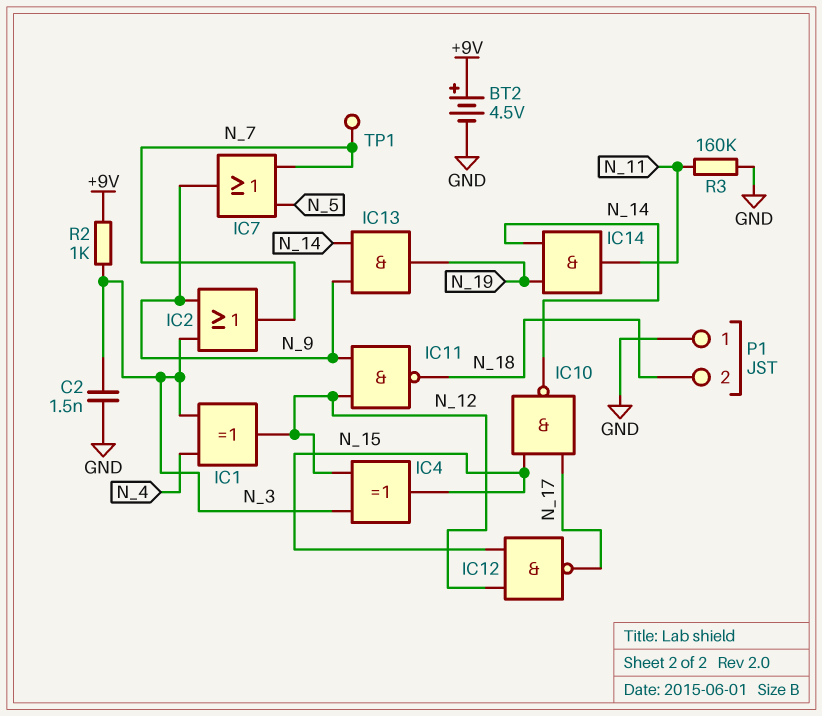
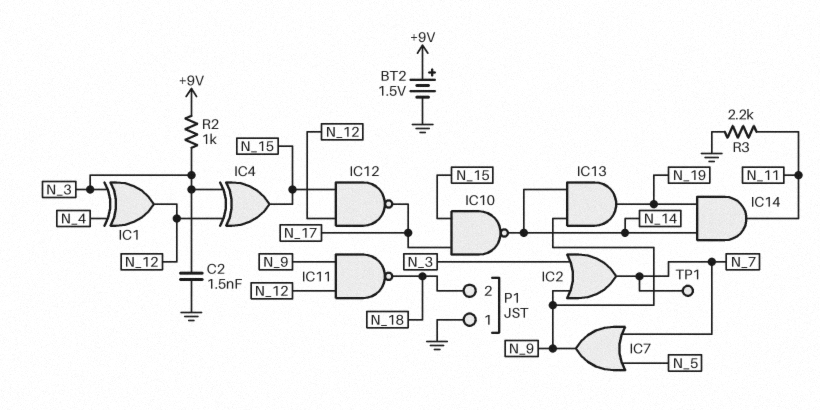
BT2: 4.5V (plus +9V, minus GND) -> 1.5V (plus +9V, minus GND)
R3: 160k (GND, N_11) -> 2.2k (GND, N_11)

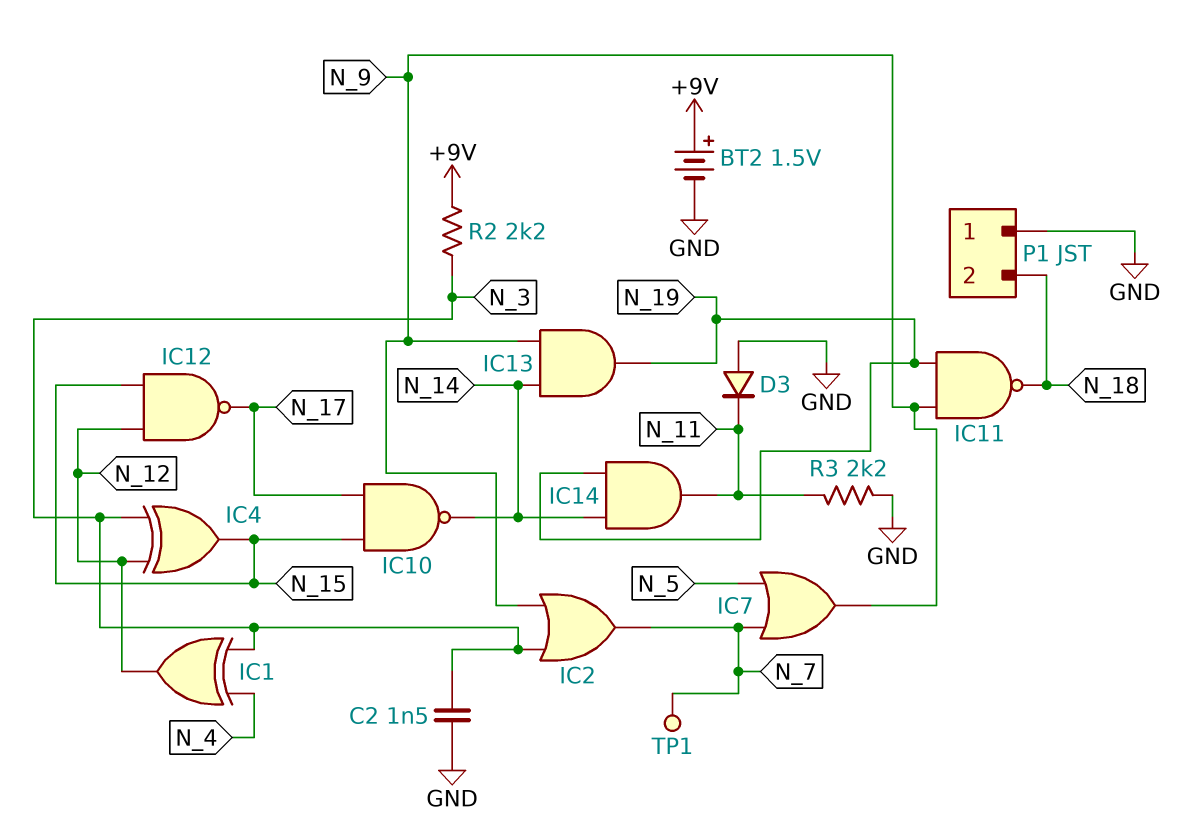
D3: none -> diode (A GND, K N_11)
IC11: NAND (in N_9, in N_12, out N_18) -> NAND (in N_9, in N_19, out N_18)
R2: 1k (+9V, N_3) -> 2.2k (+9V, N_3)

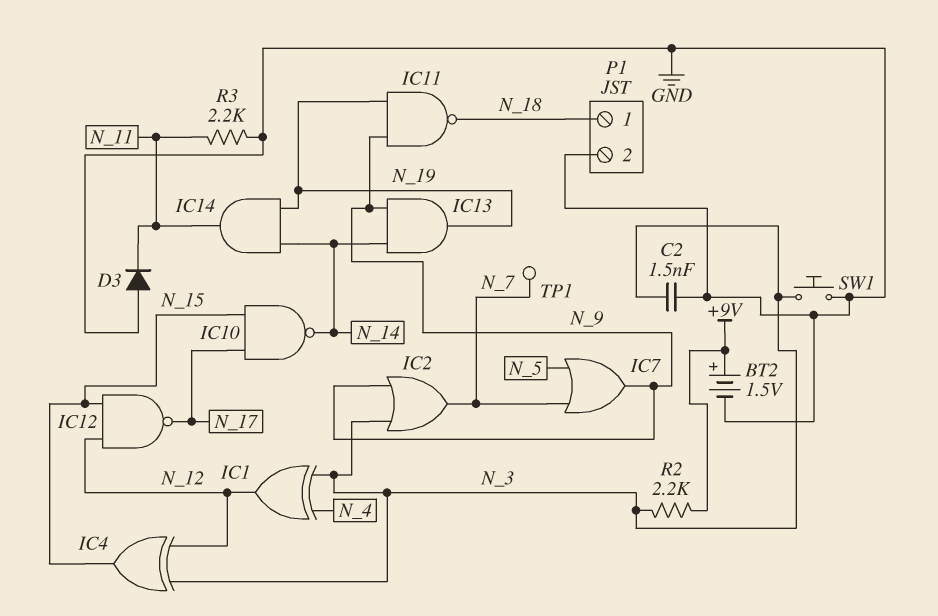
P1 pin 1: GND -> N_18
P1 pin 2: N_18 -> GND
SW1: none -> button (GND, N_3)

